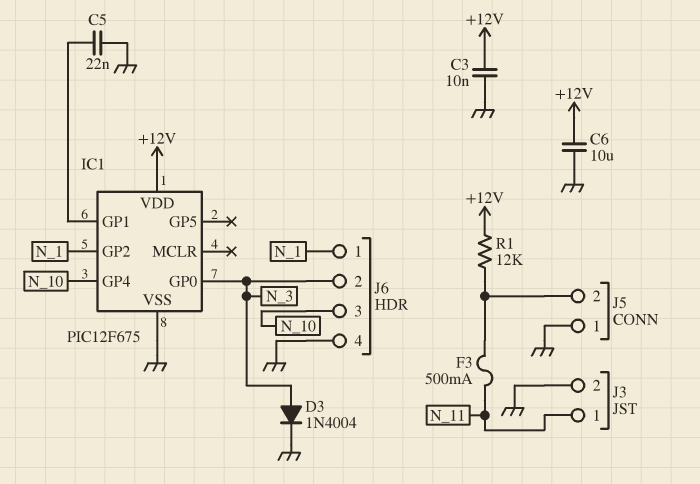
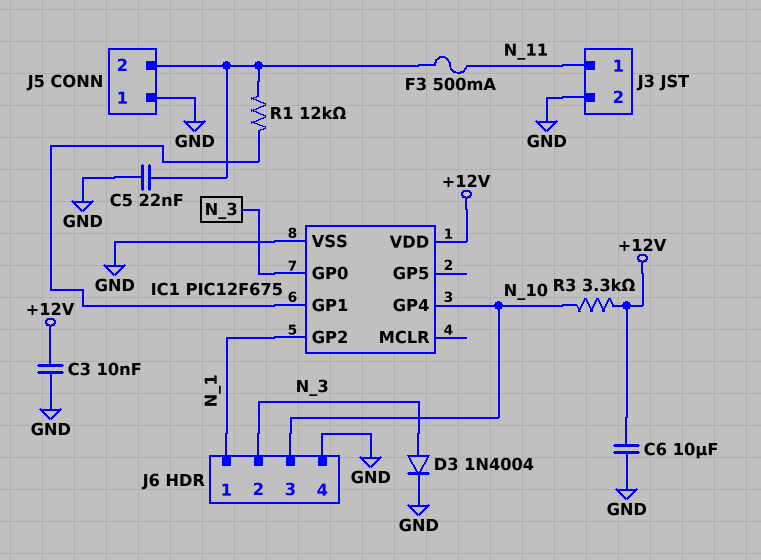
C5: 22nF (GND, IC1/GP1) -> 22nF (GND, J5/2)
R1: 12k (+12V, J5/2) -> 12k (IC1/GP1, J5/2)
R3: none -> 3.3k (+12V, N_10)

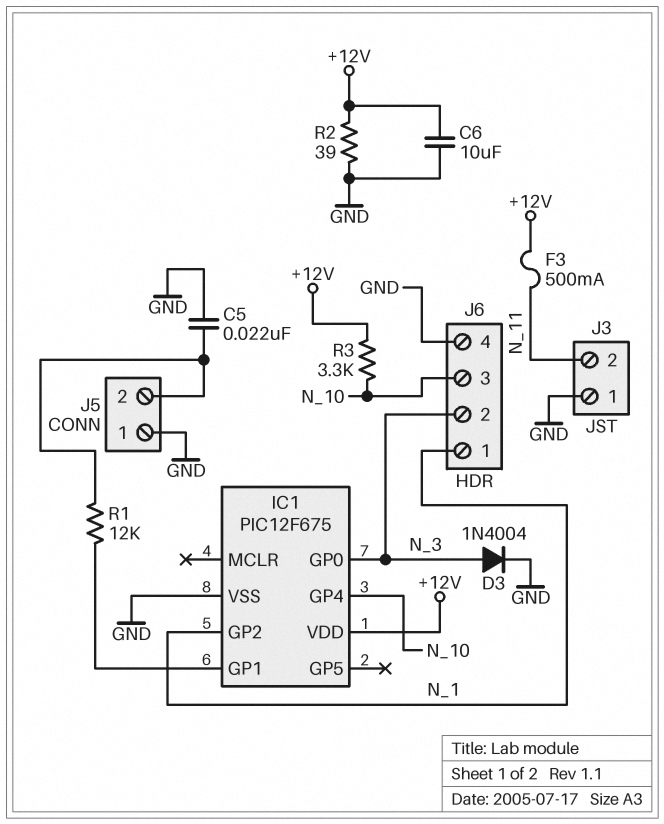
C3: 10nF (+12V, GND) -> none
F3: 500mA (J5/2, N_11) -> 500mA (+12V, N_11)
J3 pin 1: N_11 -> GND
J3 pin 2: GND -> N_11
R2: none -> 39 (+12V, GND)

